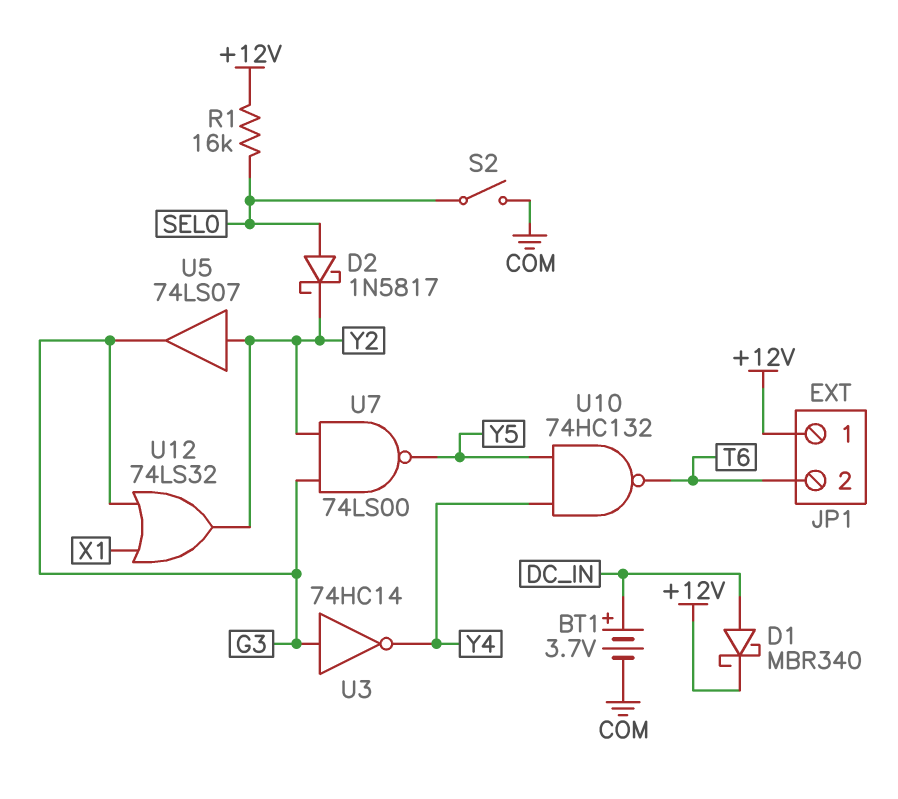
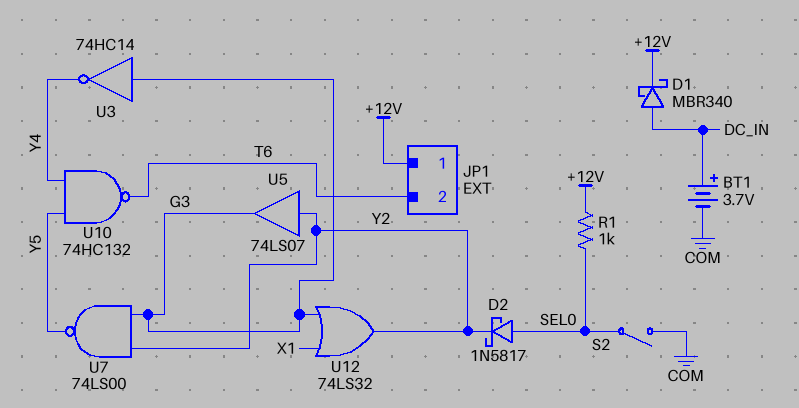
R1: 16k (+12V, SEL0) -> 1k (+12V, SEL0)

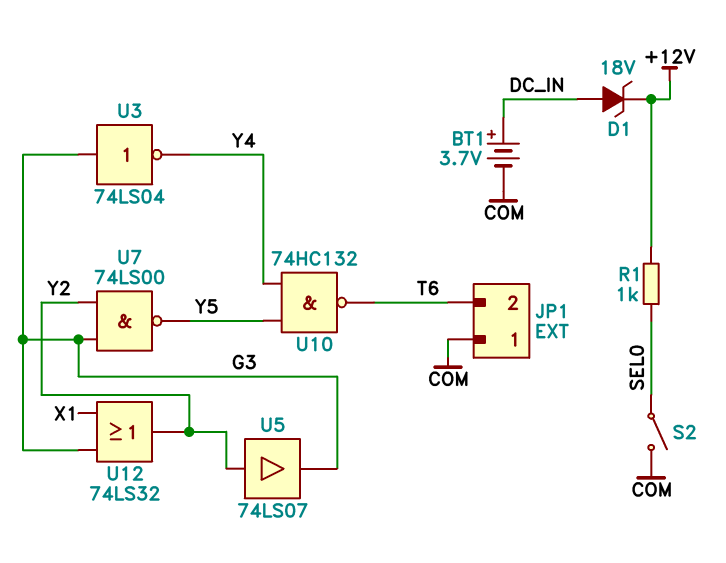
D1: schottky MBR340 (A DC_IN, K +12V) -> zener 18V (A DC_IN, K +12V)
D2: schottky 1N5817 (A SEL0, K Y2) -> none
JP1 pin 1: +12V -> COM
U3: NOT 74HC14 (in G3, out Y4) -> NOT 74LS04 (in G3, out Y4)

